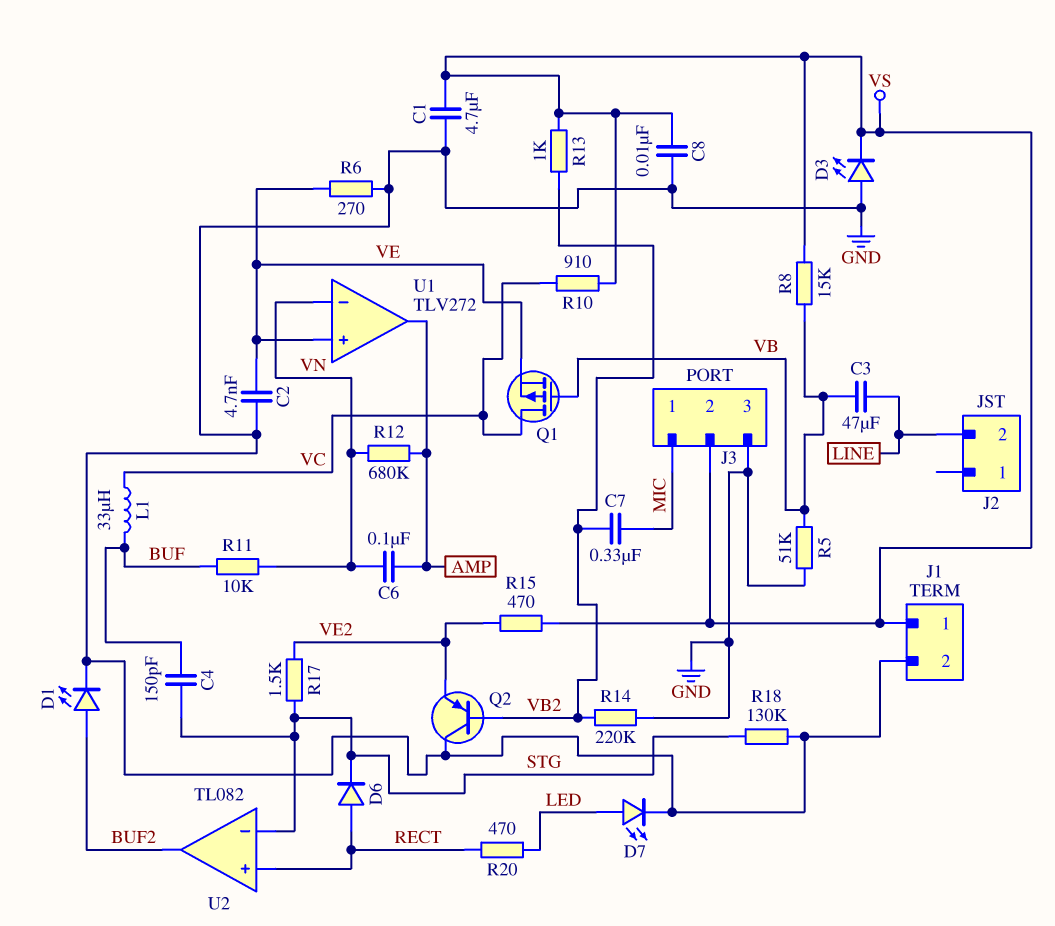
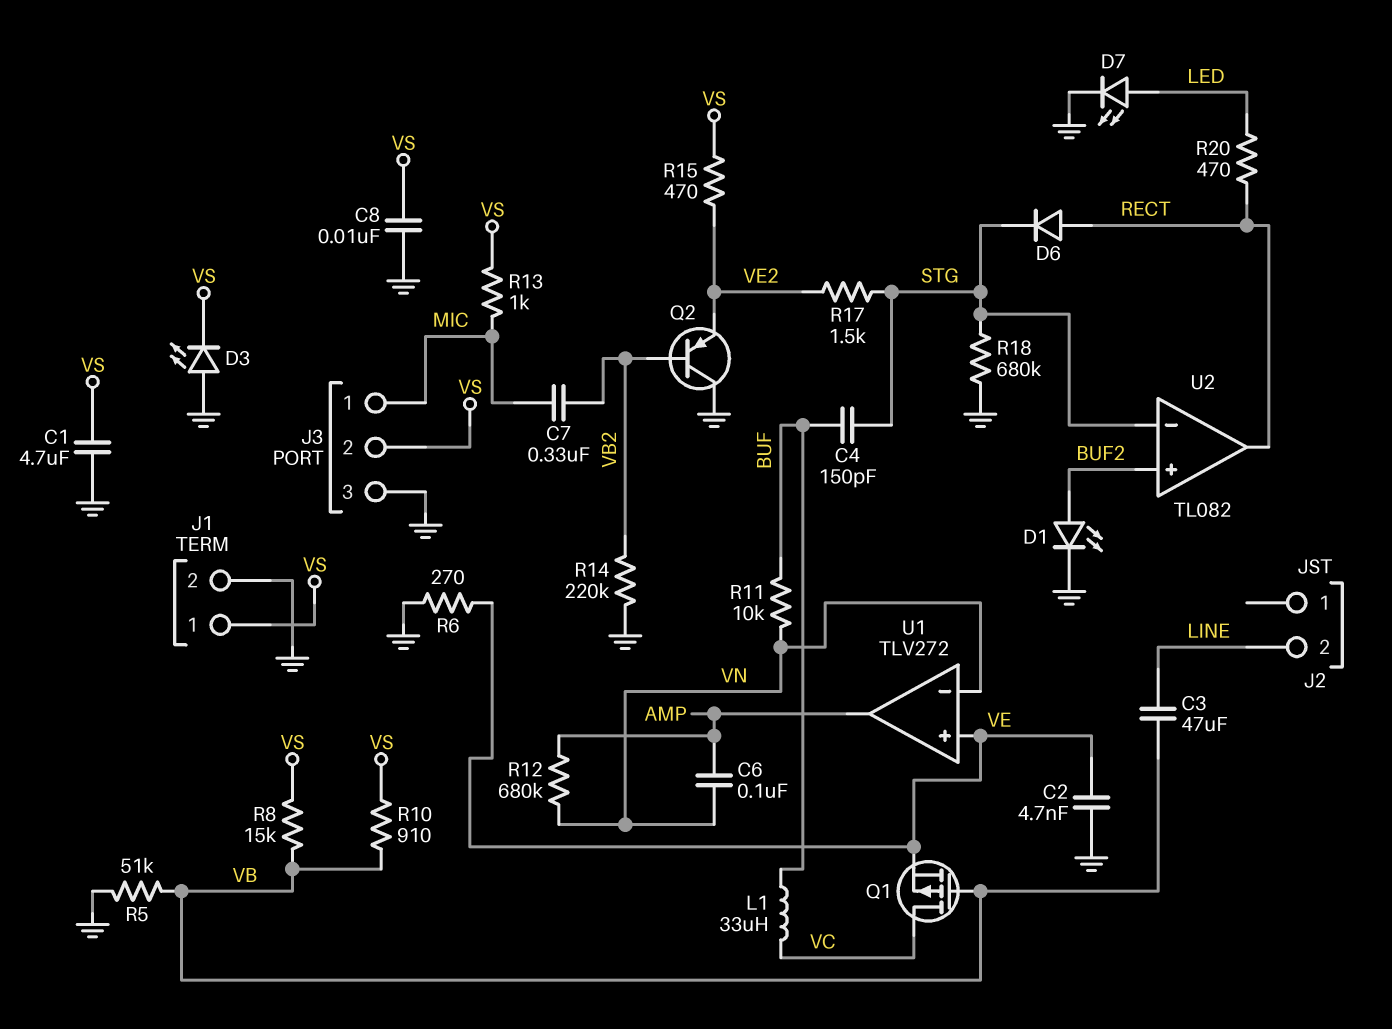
R10: 910 (VC, VS) -> 910 (VB, VS)
R13: 1k (VB2, VS) -> 1k (MIC, VS)
R18: 130k (GND, STG) -> 680k (GND, STG)
U2 pin in+: RECT -> BUF2
U2 pin out: BUF2 -> RECT

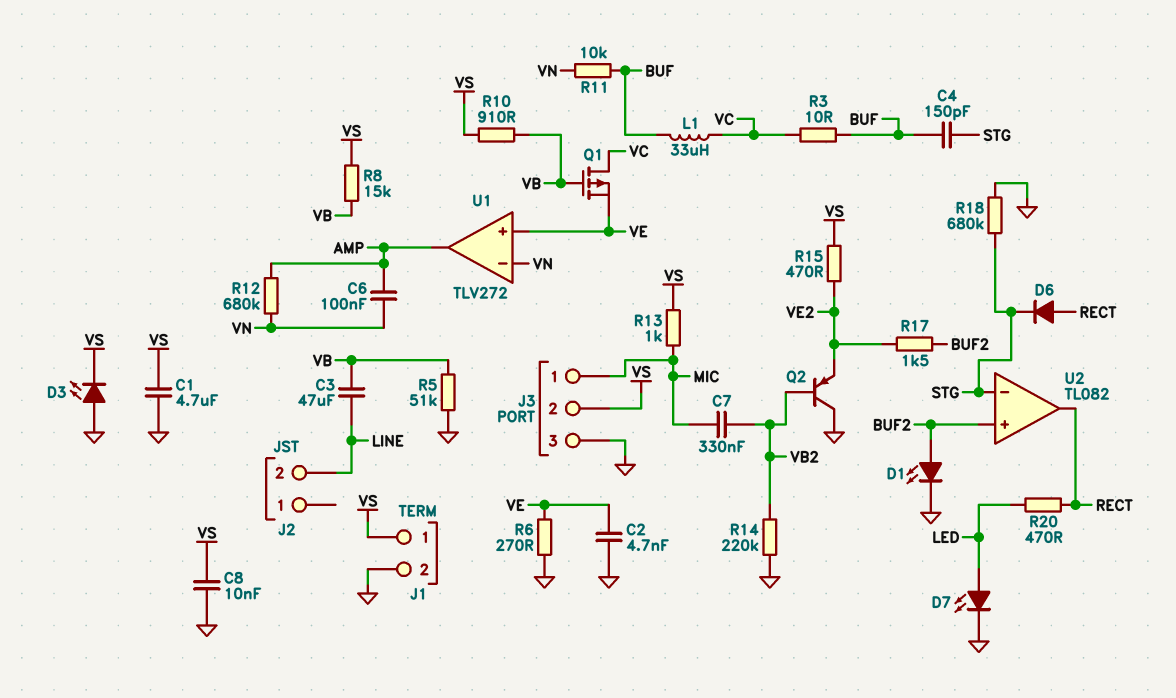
R3: none -> 10 (BUF, VC)
R17: 1.5k (STG, VE2) -> 1.5k (BUF2, VE2)

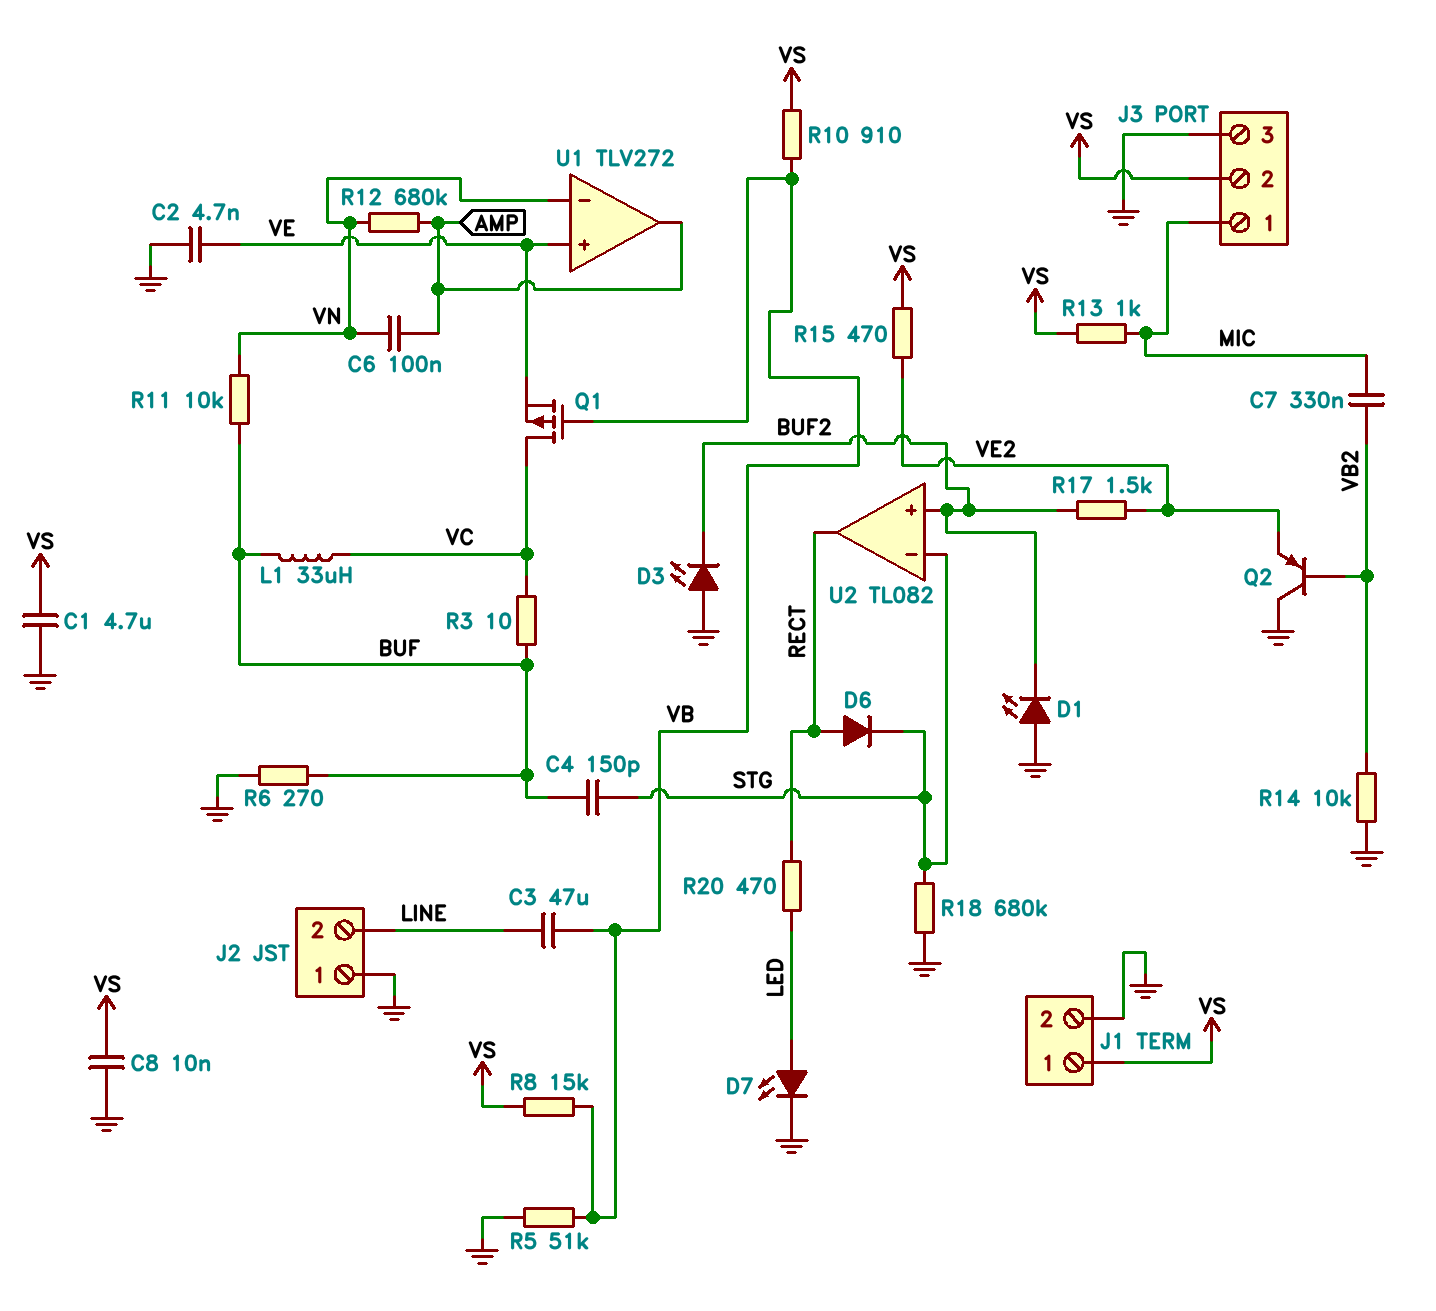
D1: LED (A BUF2, K GND) -> LED (A GND, K BUF2)
D3: LED (A GND, K VS) -> LED (A GND, K BUF2)
J2 pin 1: none -> GND
R6: 270 (GND, VE) -> 270 (BUF, GND)
R14: 220k (GND, VB2) -> 10k (GND, VB2)

